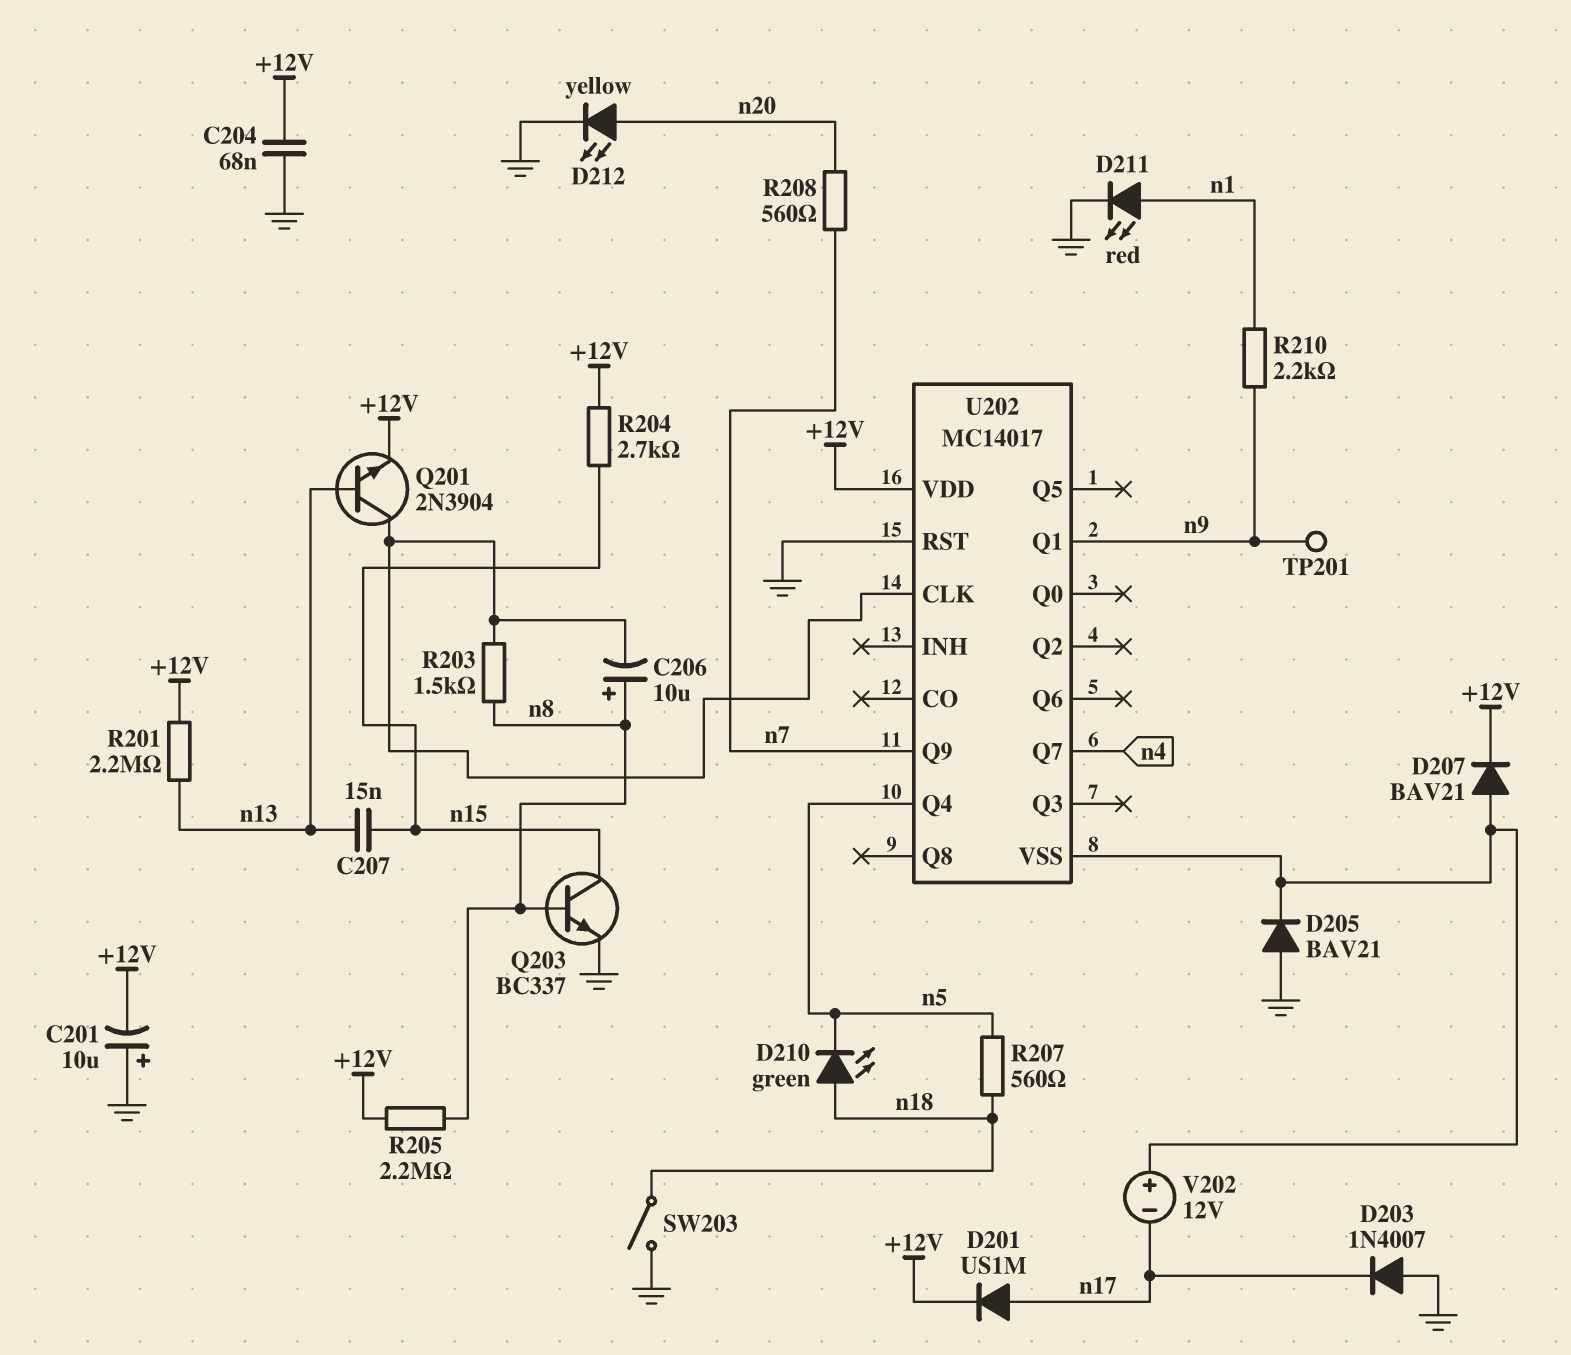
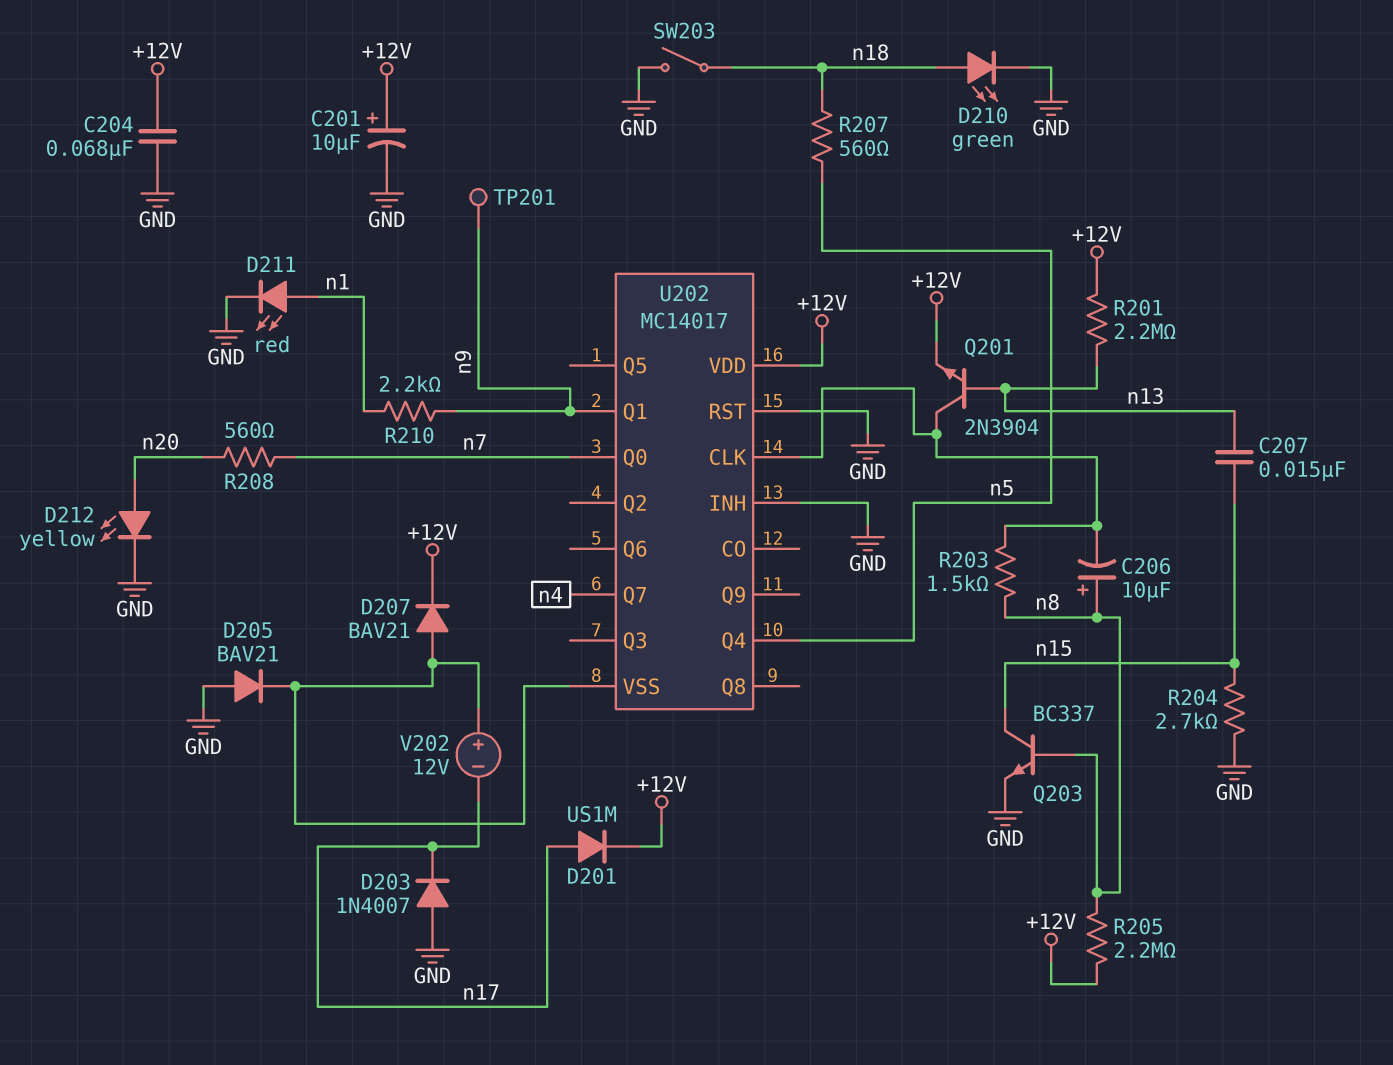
C201: 10uF (plus GND, minus +12V) -> 10uF (plus +12V, minus GND)
D210: LED green (A n18, K n5) -> LED green (A n18, K GND)
R204: 2.7k (+12V, n15) -> 2.7k (GND, n15)
U202 pin INH: none -> GND
U202 pin Q0: none -> n7
U202 pin Q9: n7 -> none

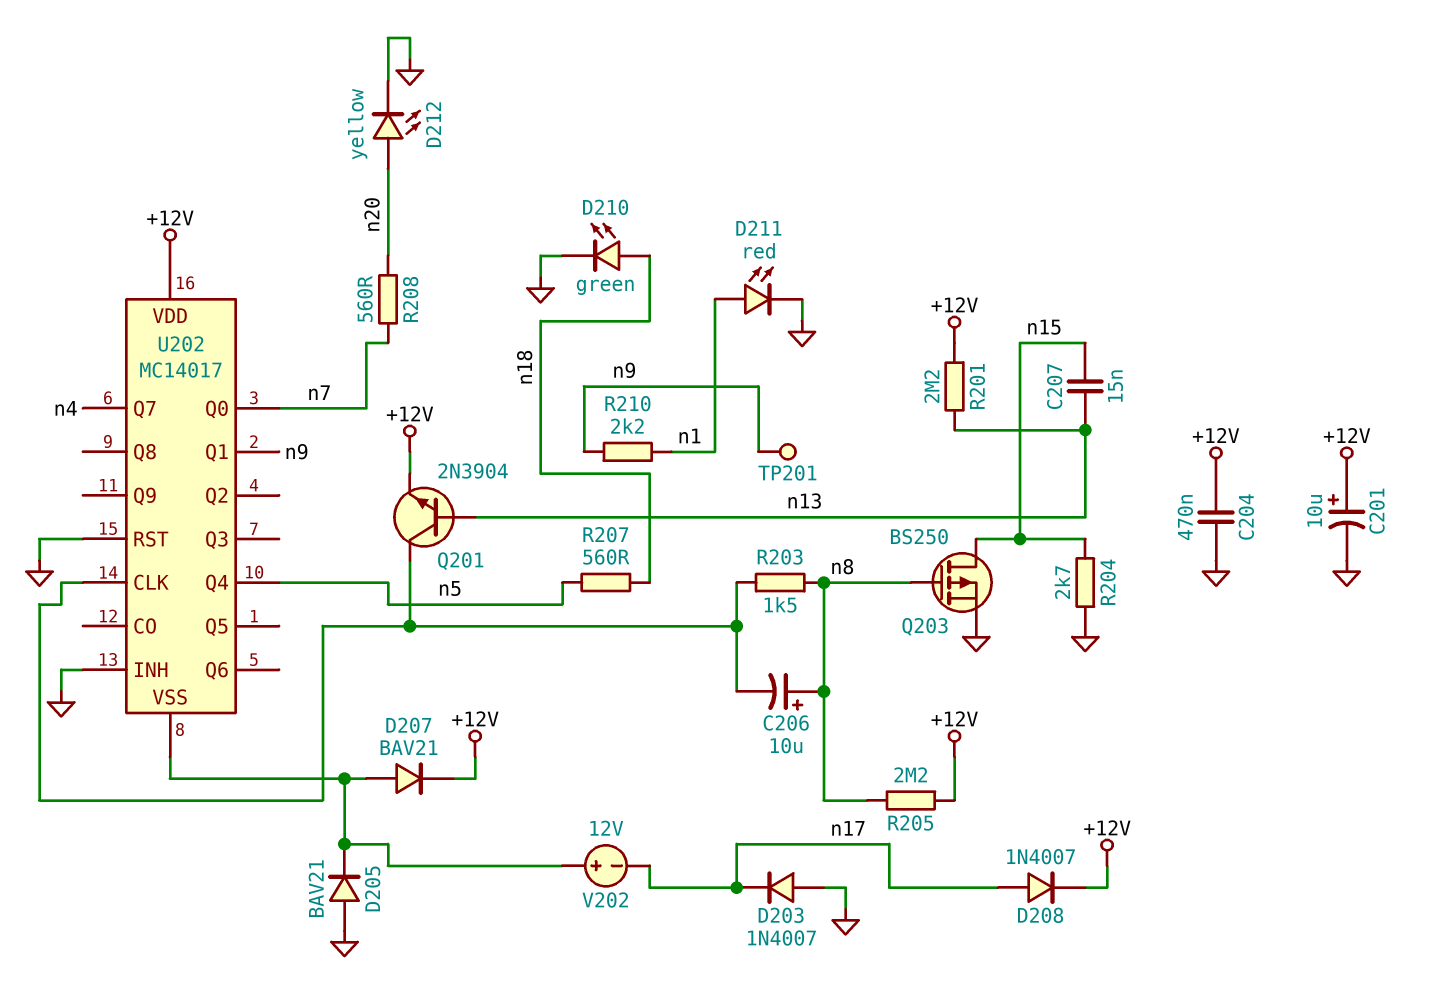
C204: 68nF (+12V, GND) -> 470nF (+12V, GND)
D201: diode US1M (A n17, K +12V) -> none
D208: none -> diode 1N4007 (A n17, K +12V)
Q203: NPN BC337 (B n8, C n15, E GND) -> PMOS BS250 (G n8, D n15, S GND)
SW203: switch (GND, n18) -> none

